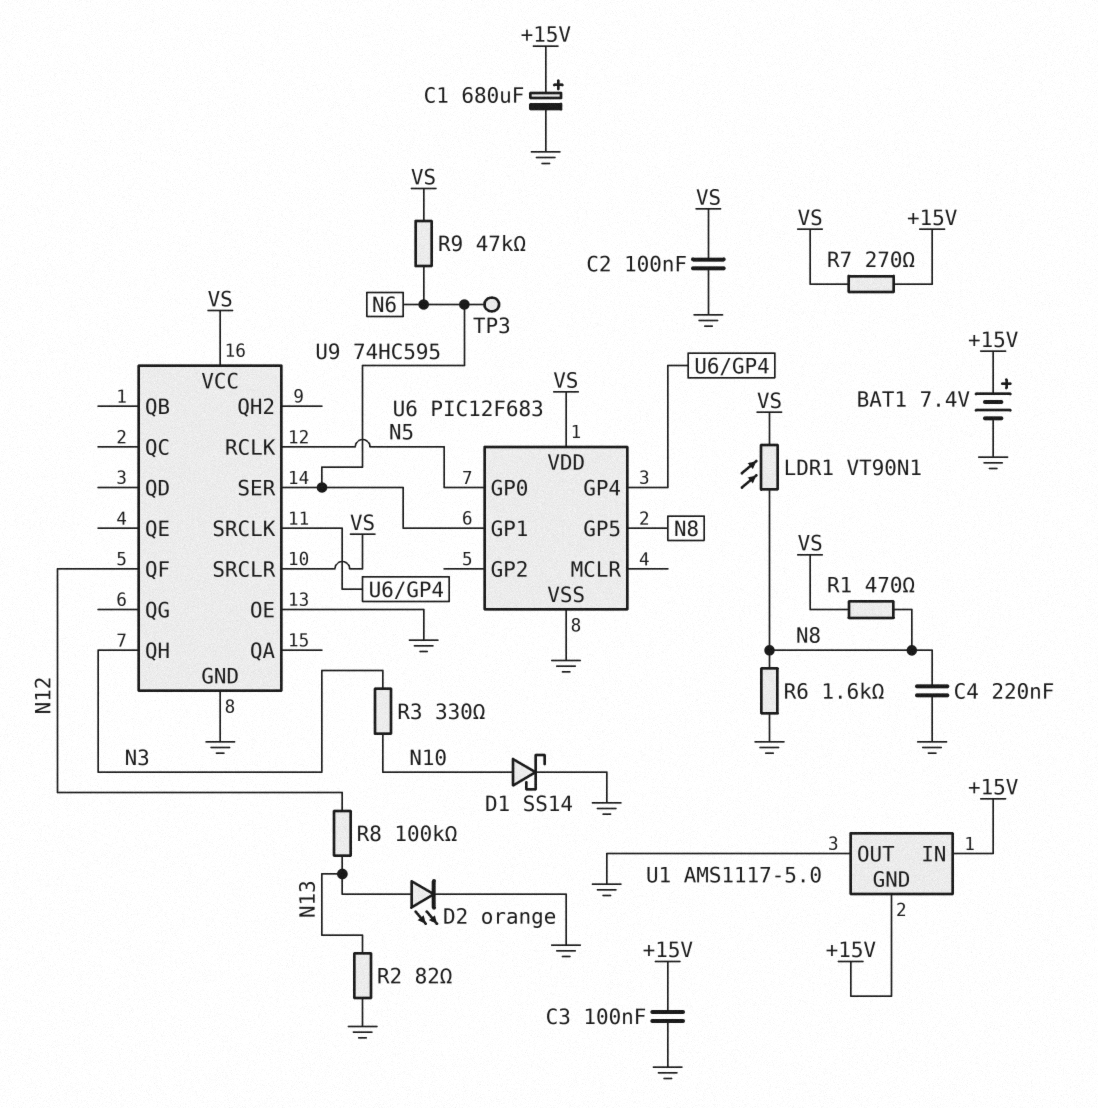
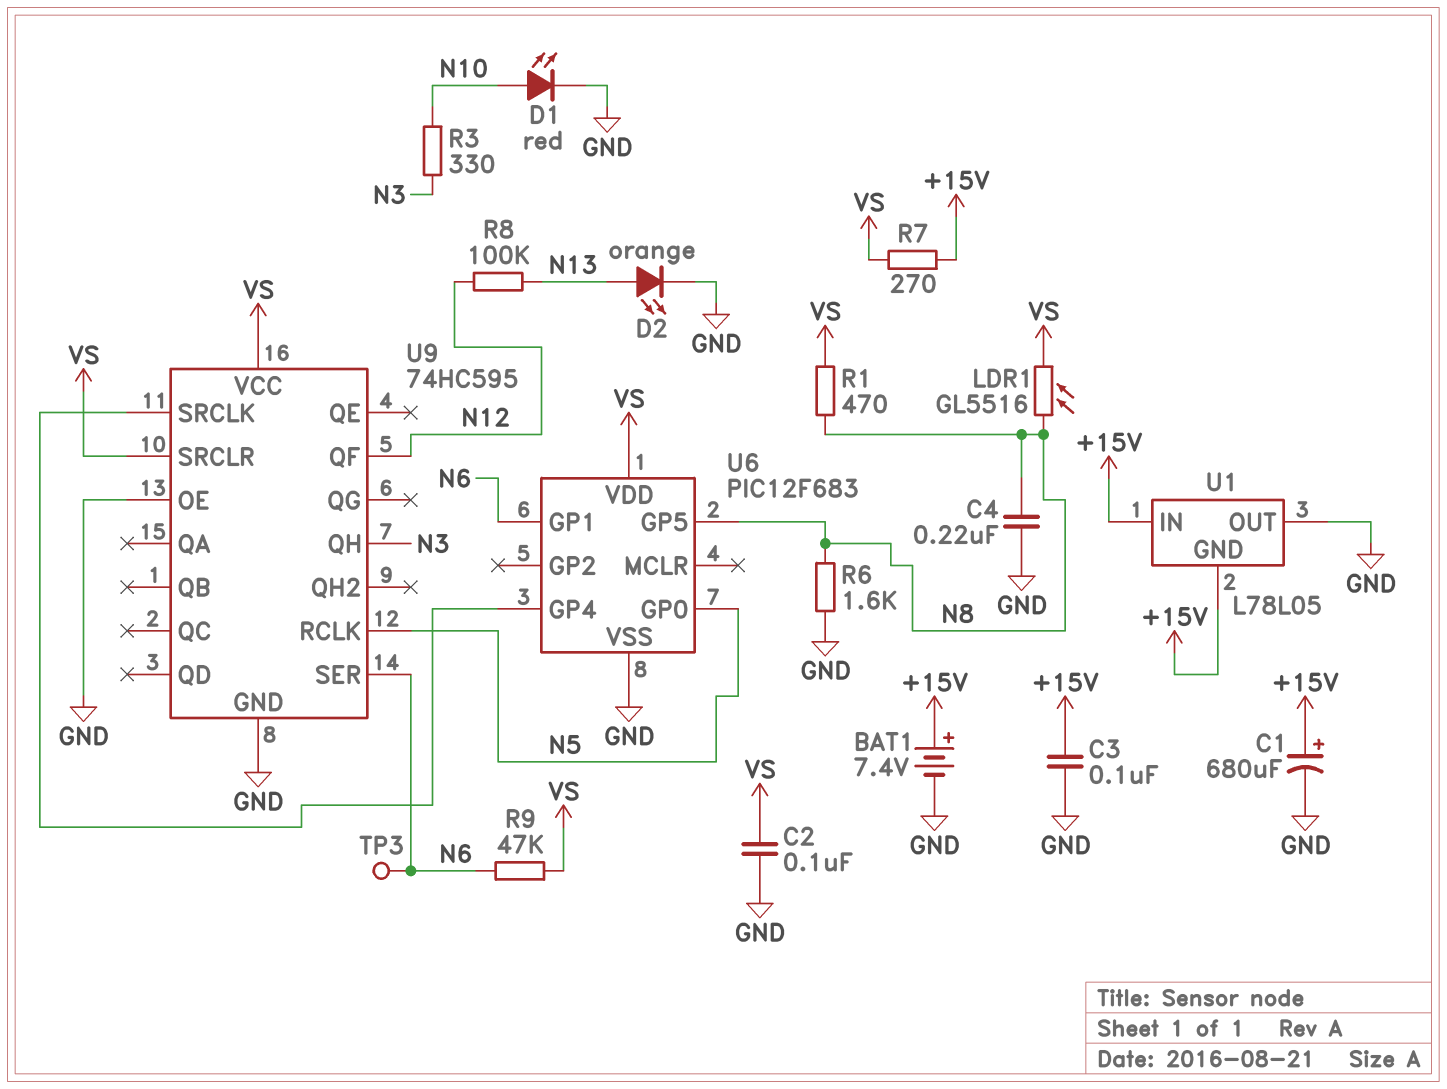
D1: schottky SS14 (A N10, K GND) -> LED red (A N10, K GND)
LDR1: VT90N1 (N8, VS) -> GL5516 (N8, VS)
R2: 82 (GND, N13) -> none
U1: AMS1117-5.0 -> L78L05

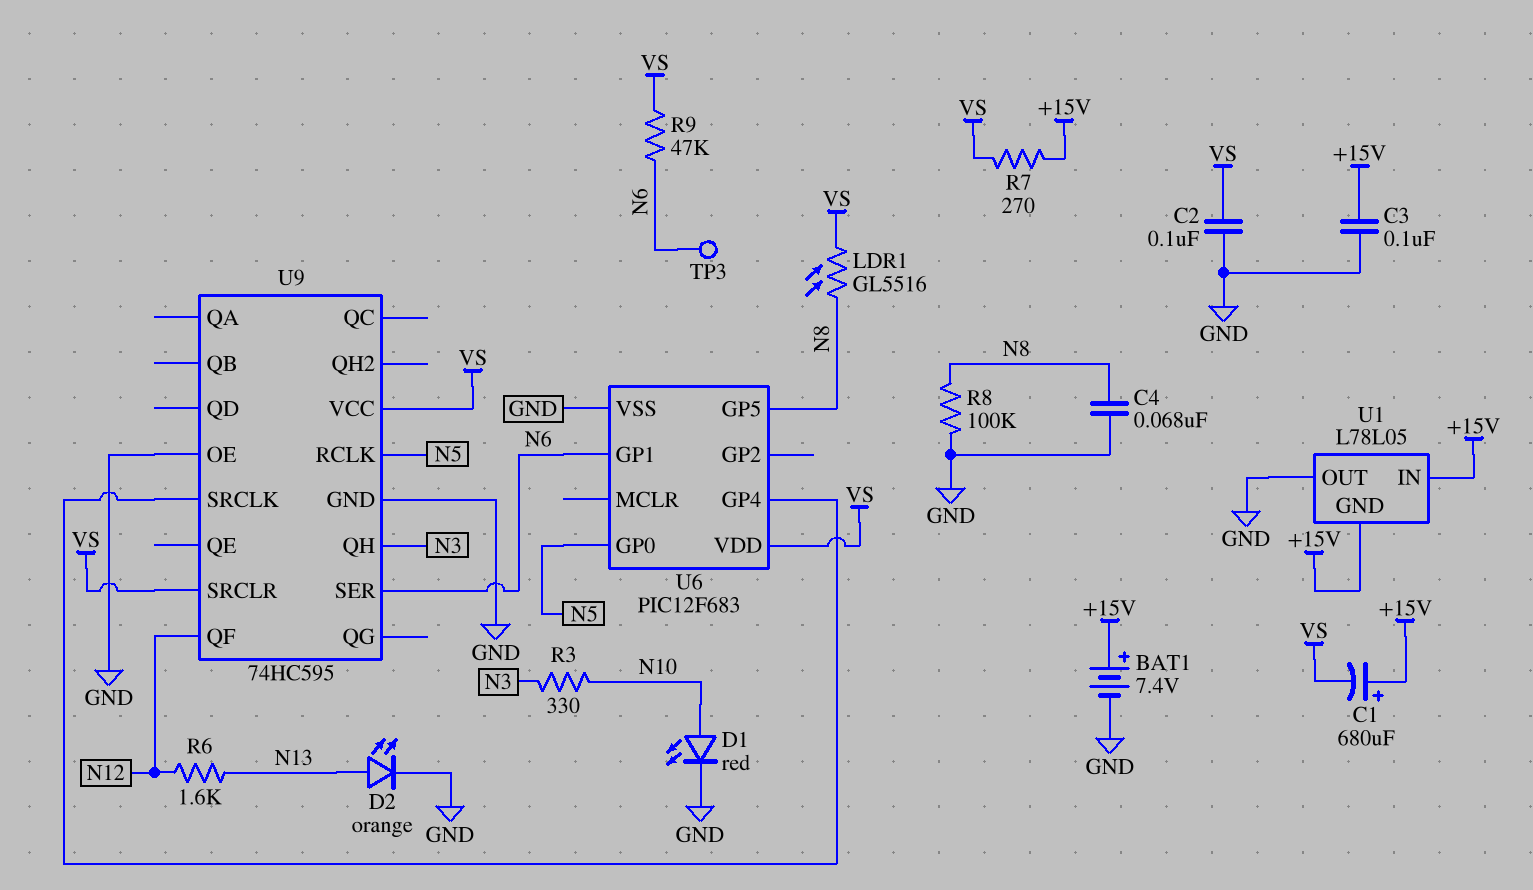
C1: 680uF (plus +15V, minus GND) -> 680uF (plus +15V, minus VS)
C4: 220nF (GND, N8) -> 68nF (GND, N8)
R1: 470 (N8, VS) -> none
R6: 1.6k (GND, N8) -> 1.6k (N12, N13)
R8: 100k (N12, N13) -> 100k (GND, N8)

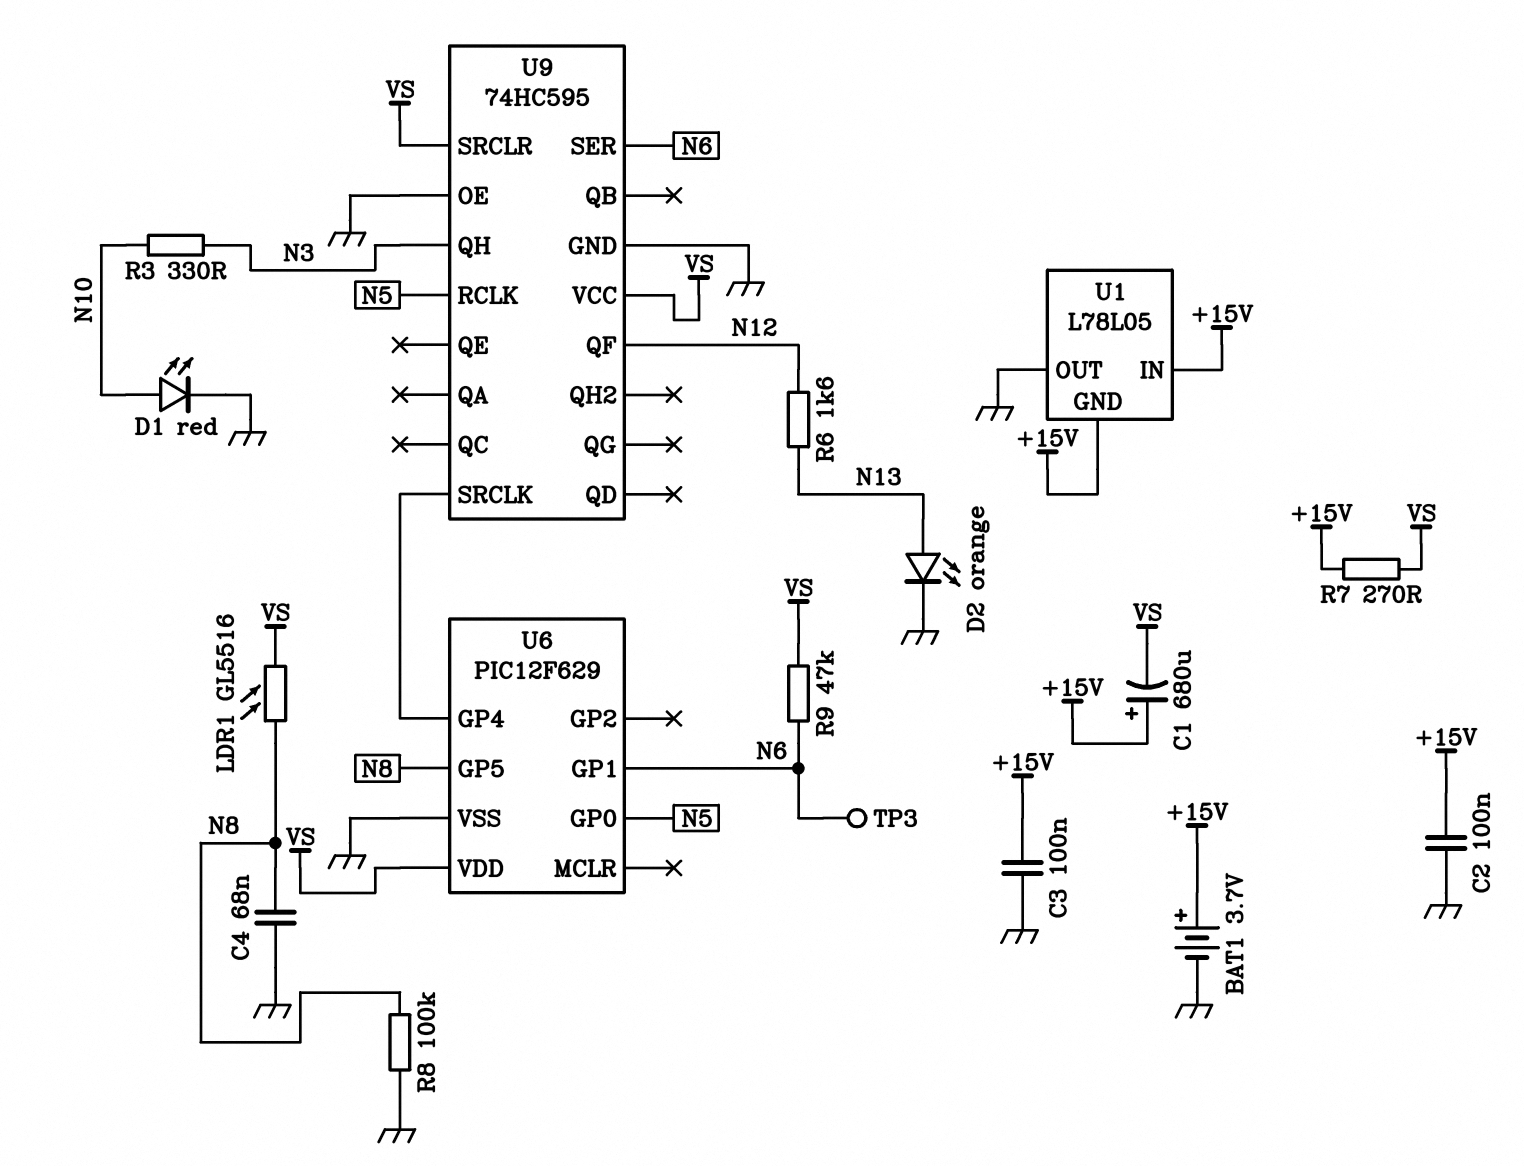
BAT1: 7.4V (plus +15V, minus GND) -> 3.7V (plus +15V, minus GND)
C2: 100nF (GND, VS) -> 100nF (+15V, GND)
U6: PIC12F683 -> PIC12F629

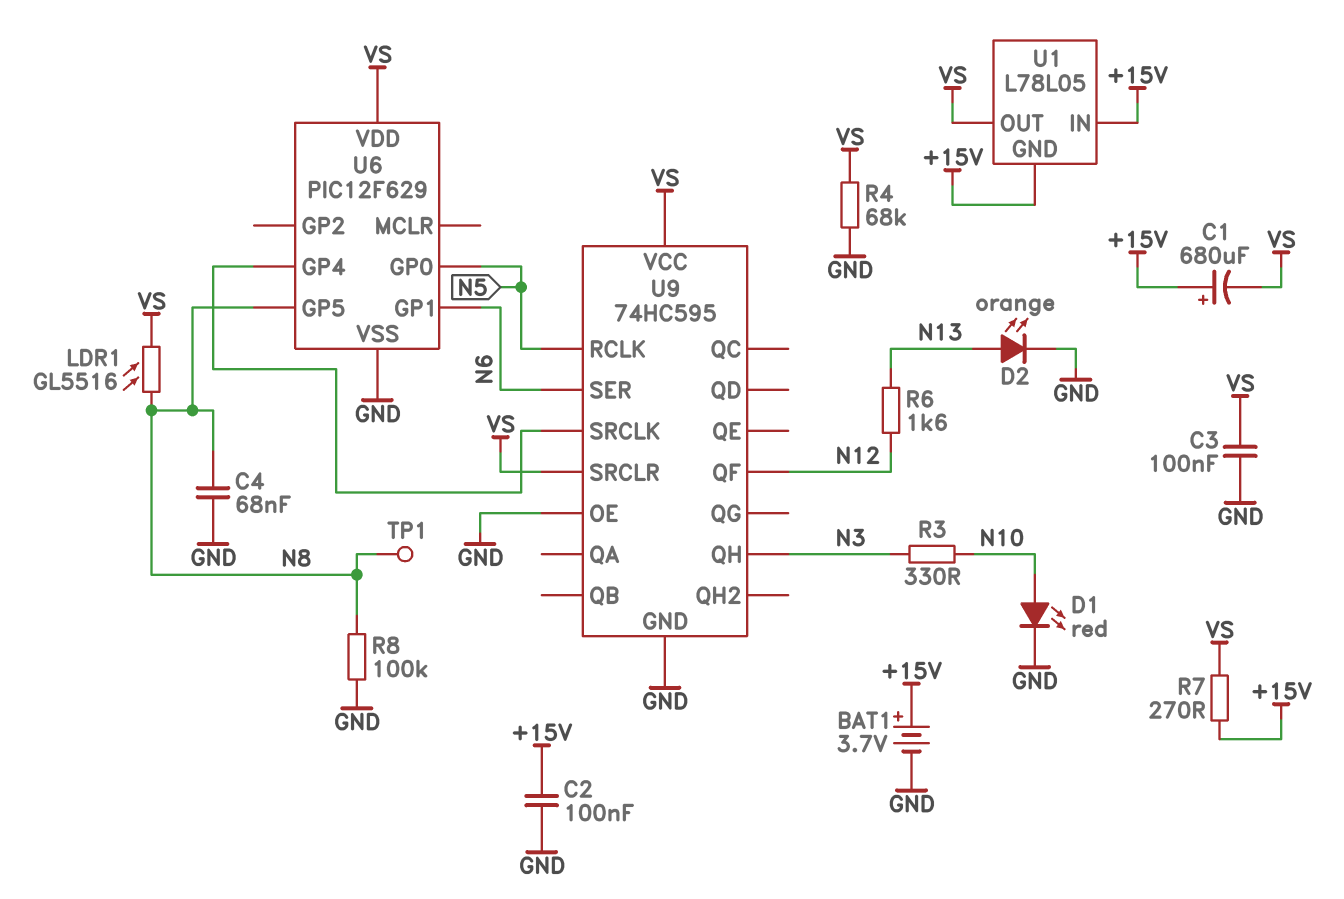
C3: 100nF (+15V, GND) -> 100nF (GND, VS)
R4: none -> 68k (GND, VS)
R9: 47k (N6, VS) -> none
TP1: none -> test point (N8)
TP3: test point (N6) -> none
U1 pin OUT: GND -> VS

